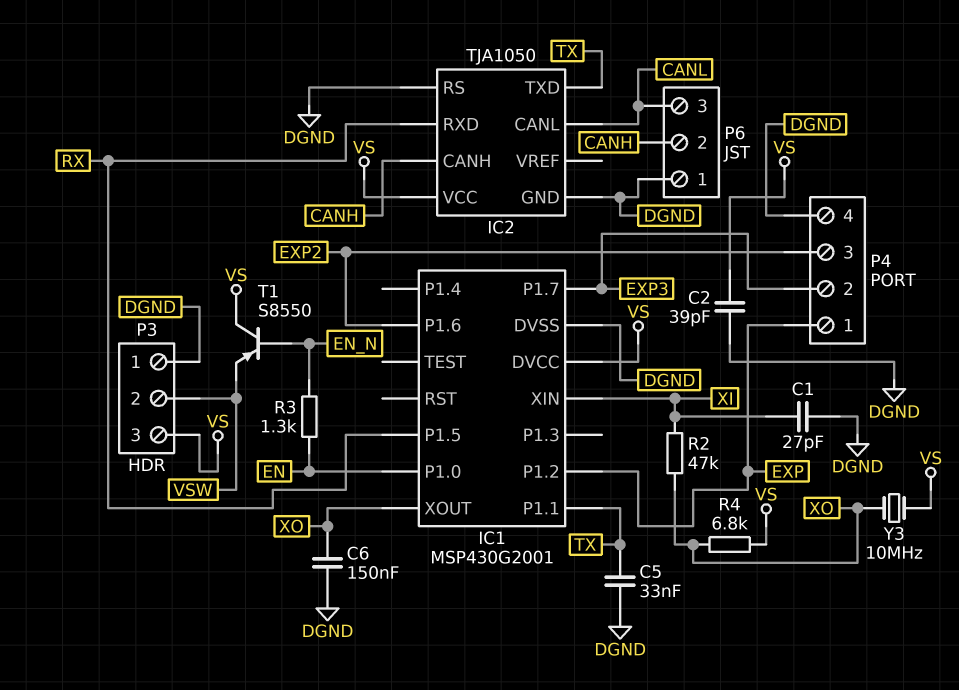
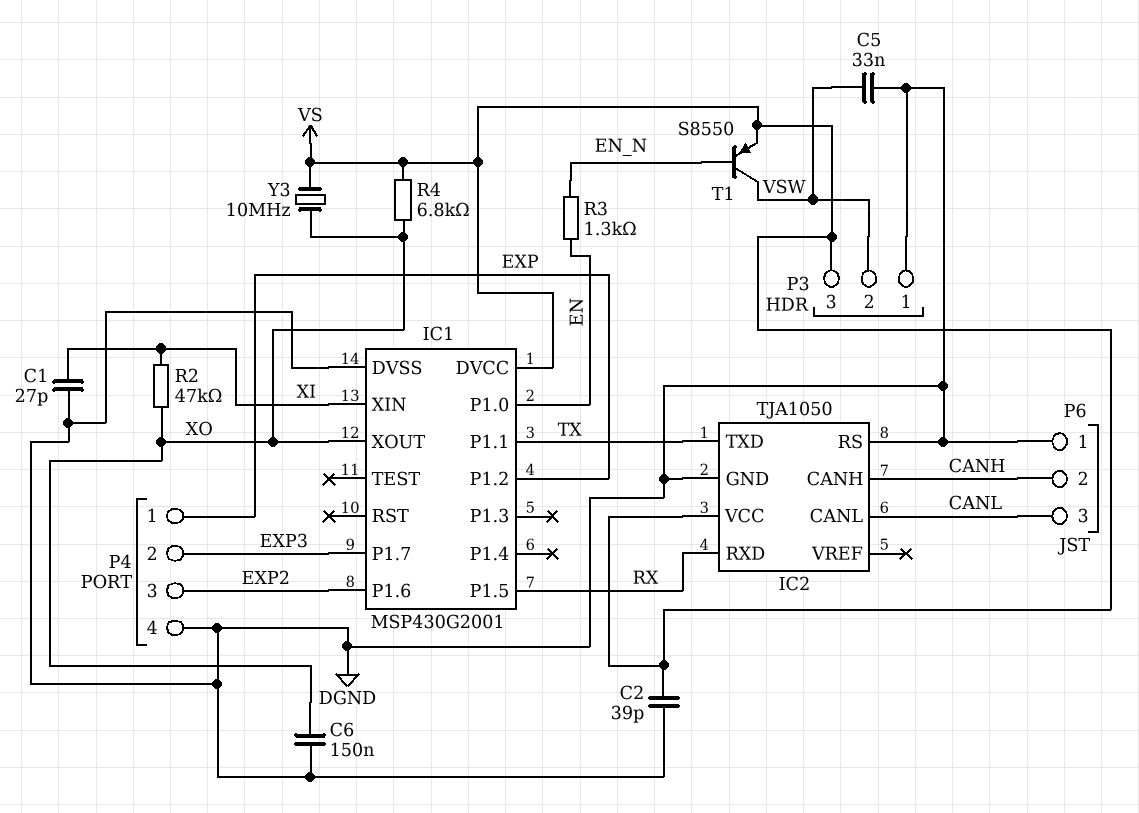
C5: 33nF (DGND, TX) -> 33nF (DGND, VSW)
T1: PNP S8550 (B EN_N, C VS, E VSW) -> PNP S8550 (B EN_N, C VSW, E VS)

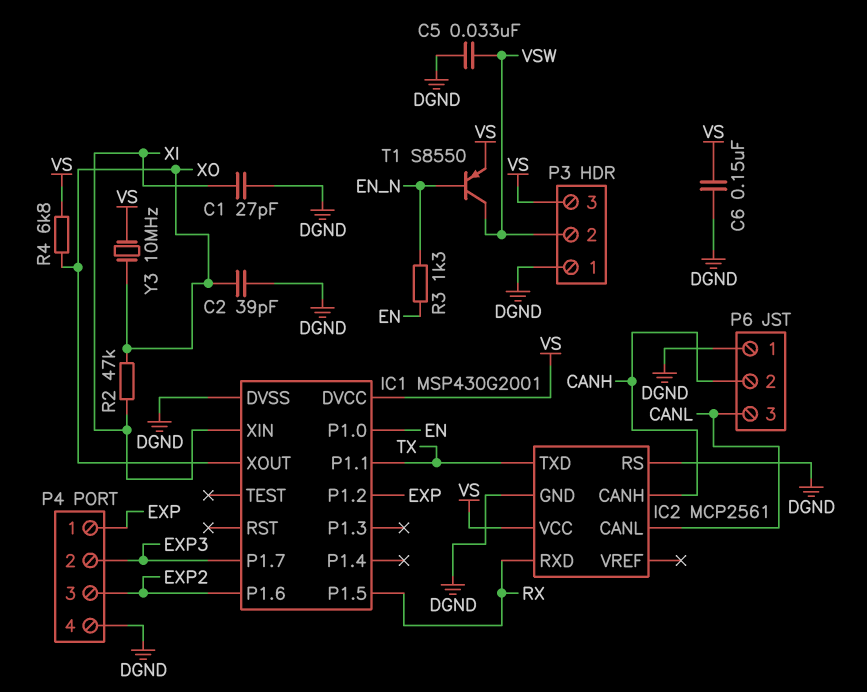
C2: 39pF (DGND, VS) -> 39pF (DGND, XO)
C6: 150nF (DGND, XO) -> 150nF (DGND, VS)
IC2: TJA1050 -> MCP2561

